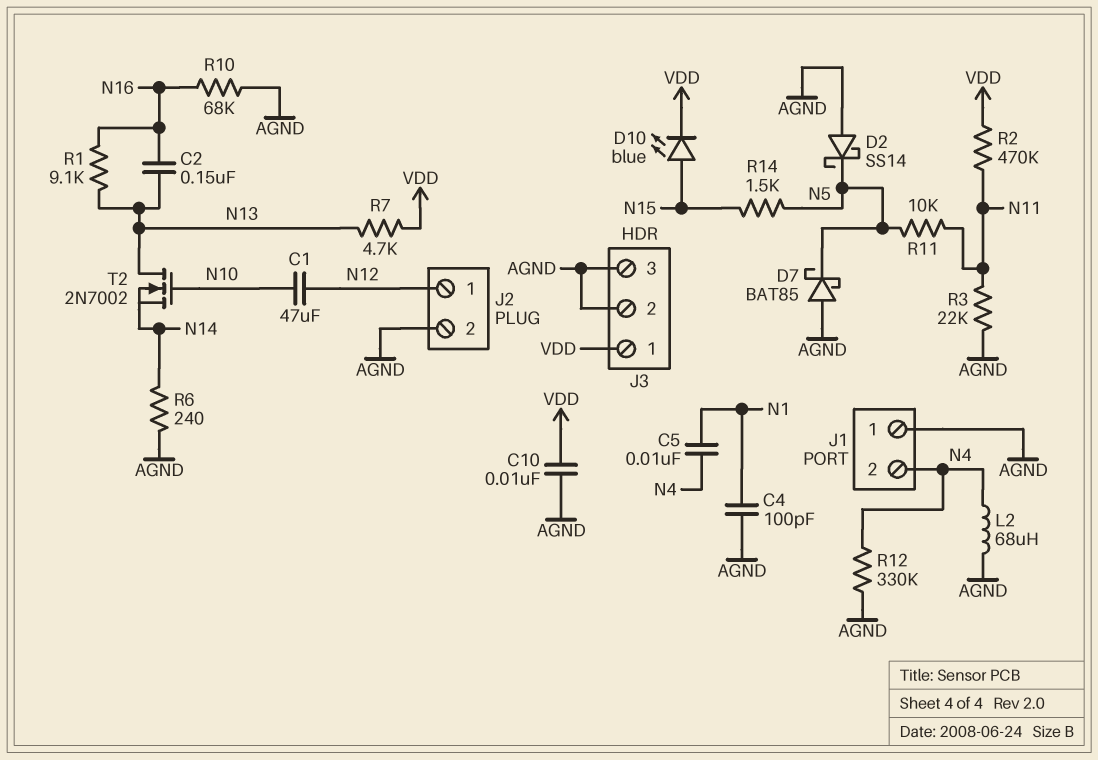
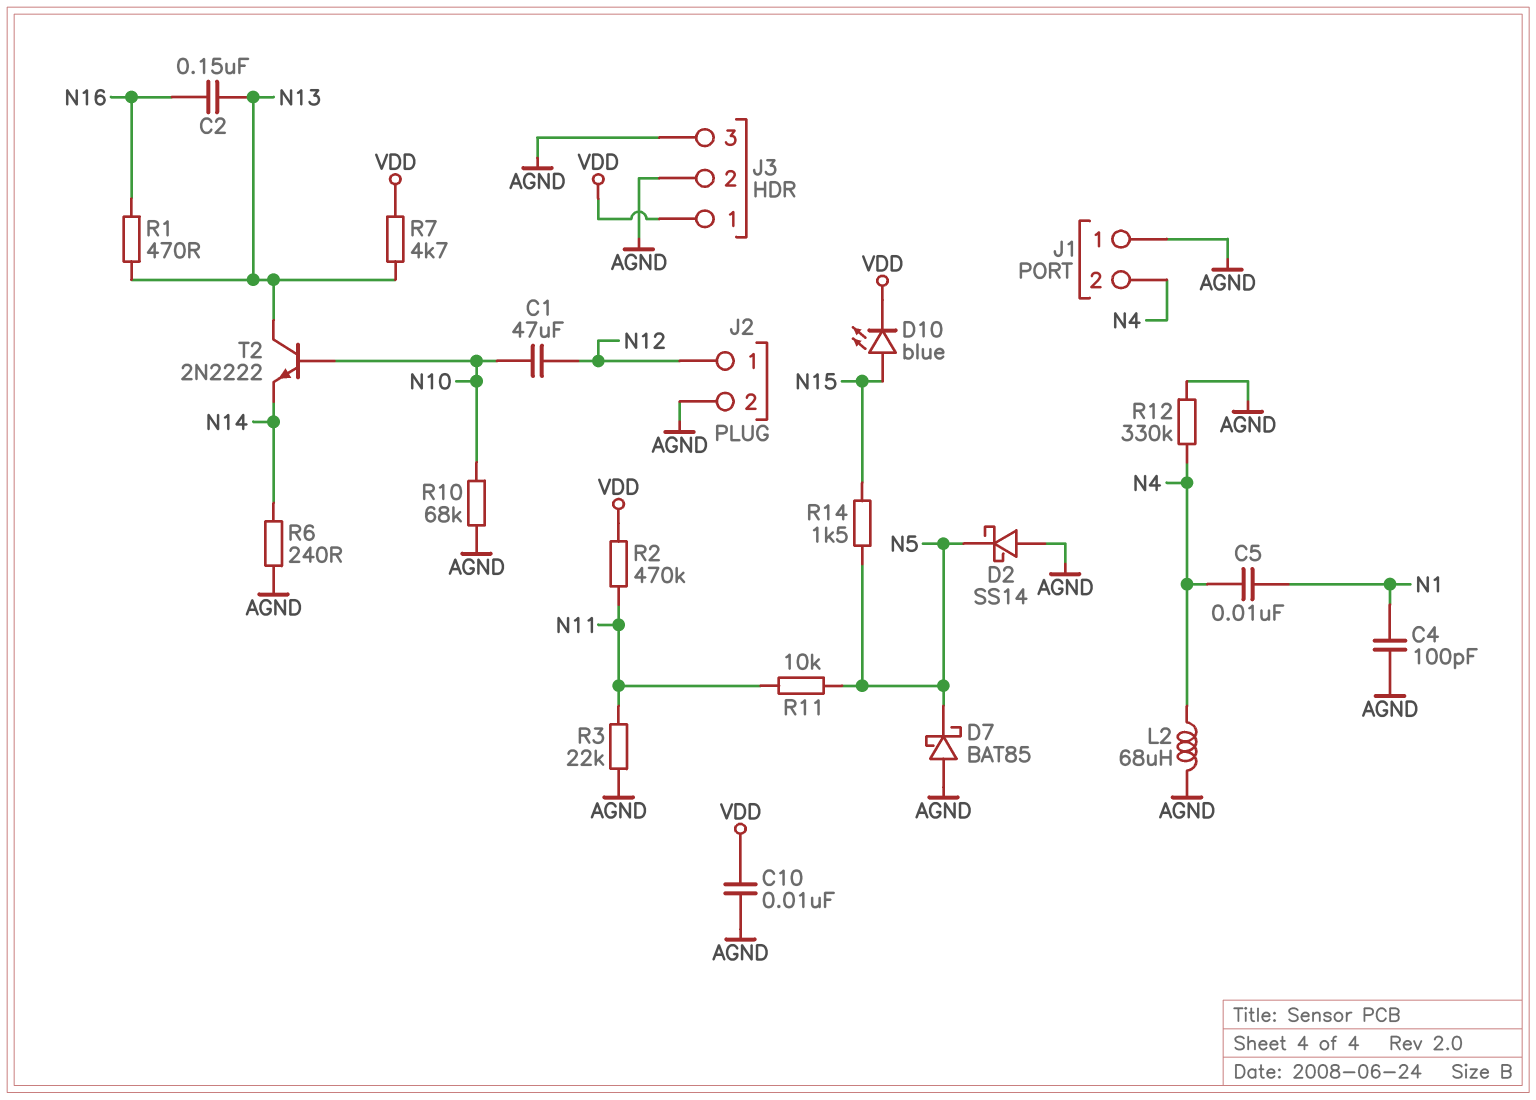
R1: 9.1k (N13, N16) -> 470 (N13, N16)
R10: 68k (AGND, N16) -> 68k (AGND, N10)
T2: NMOS 2N7002 (G N10, D N13, S N14) -> NPN 2N2222 (B N10, C N13, E N14)

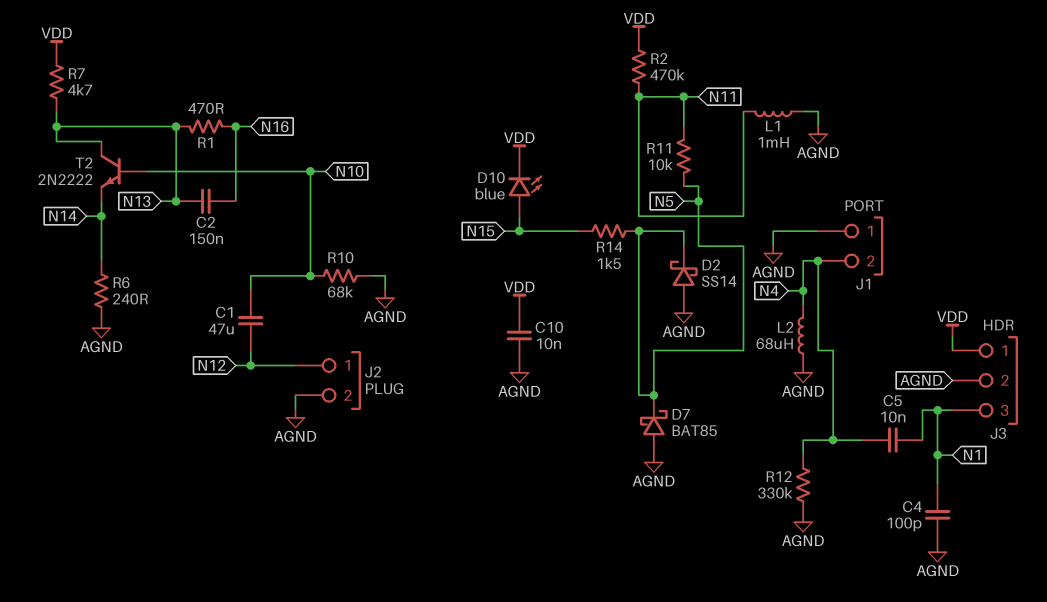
J3 pin 3: AGND -> N1
L1: none -> 1mH (AGND, N11)
R3: 22k (AGND, N11) -> none

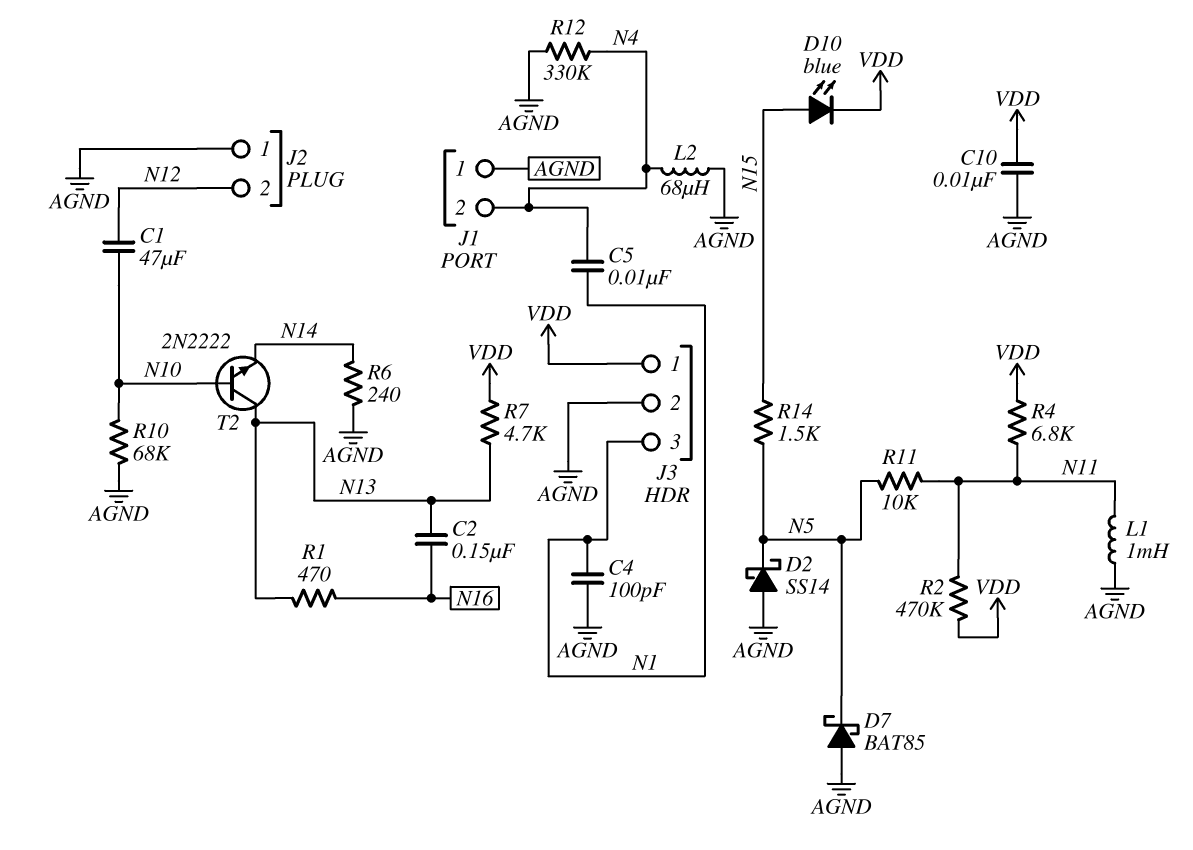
J2 pin 1: N12 -> AGND
J2 pin 2: AGND -> N12
R4: none -> 6.8k (N11, VDD)

